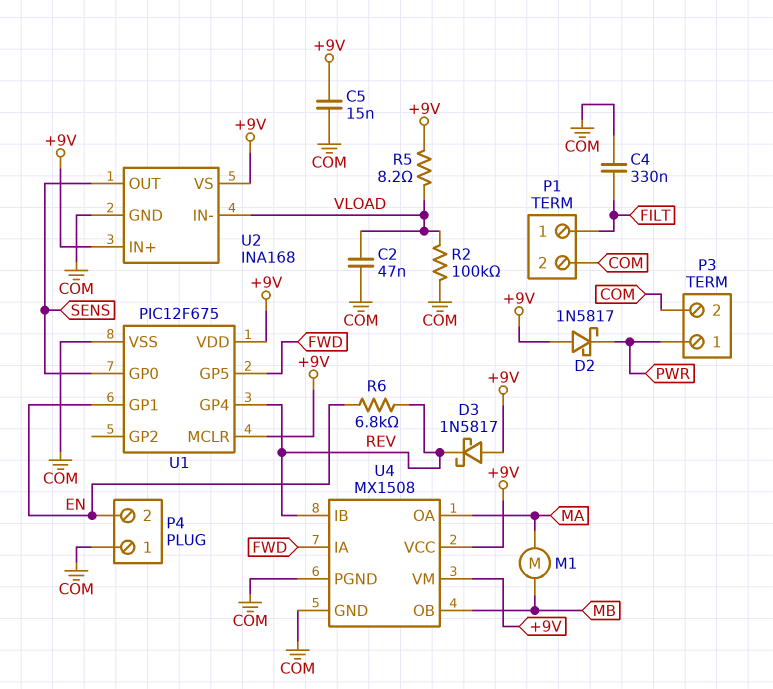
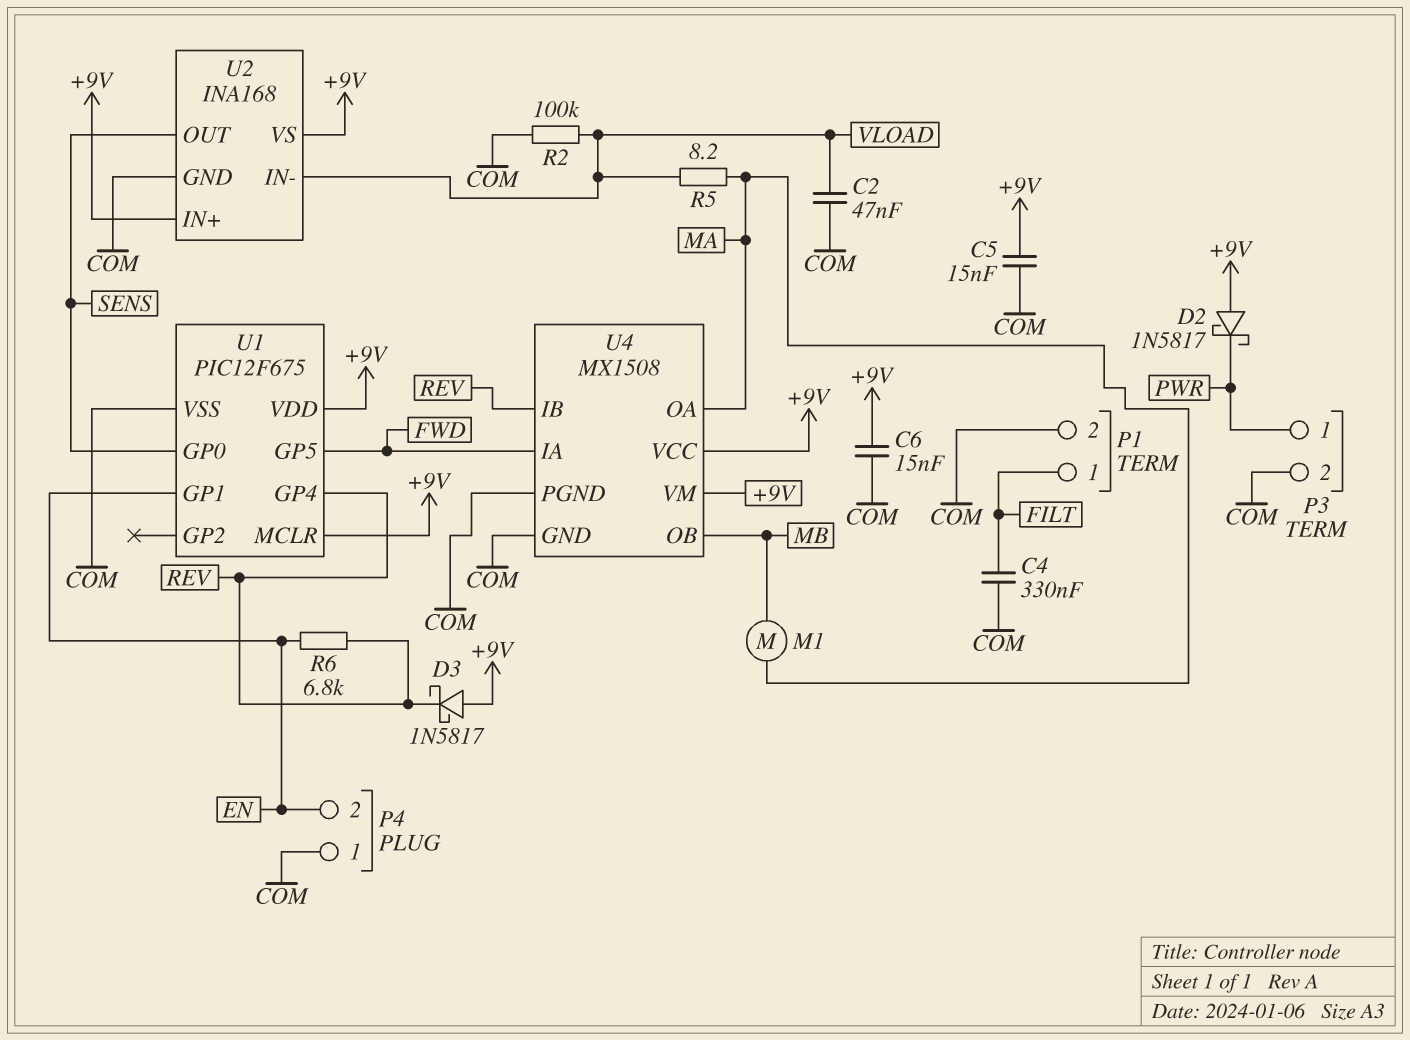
C6: none -> 15nF (+9V, COM)
R5: 8.2 (+9V, VLOAD) -> 8.2 (MA, VLOAD)

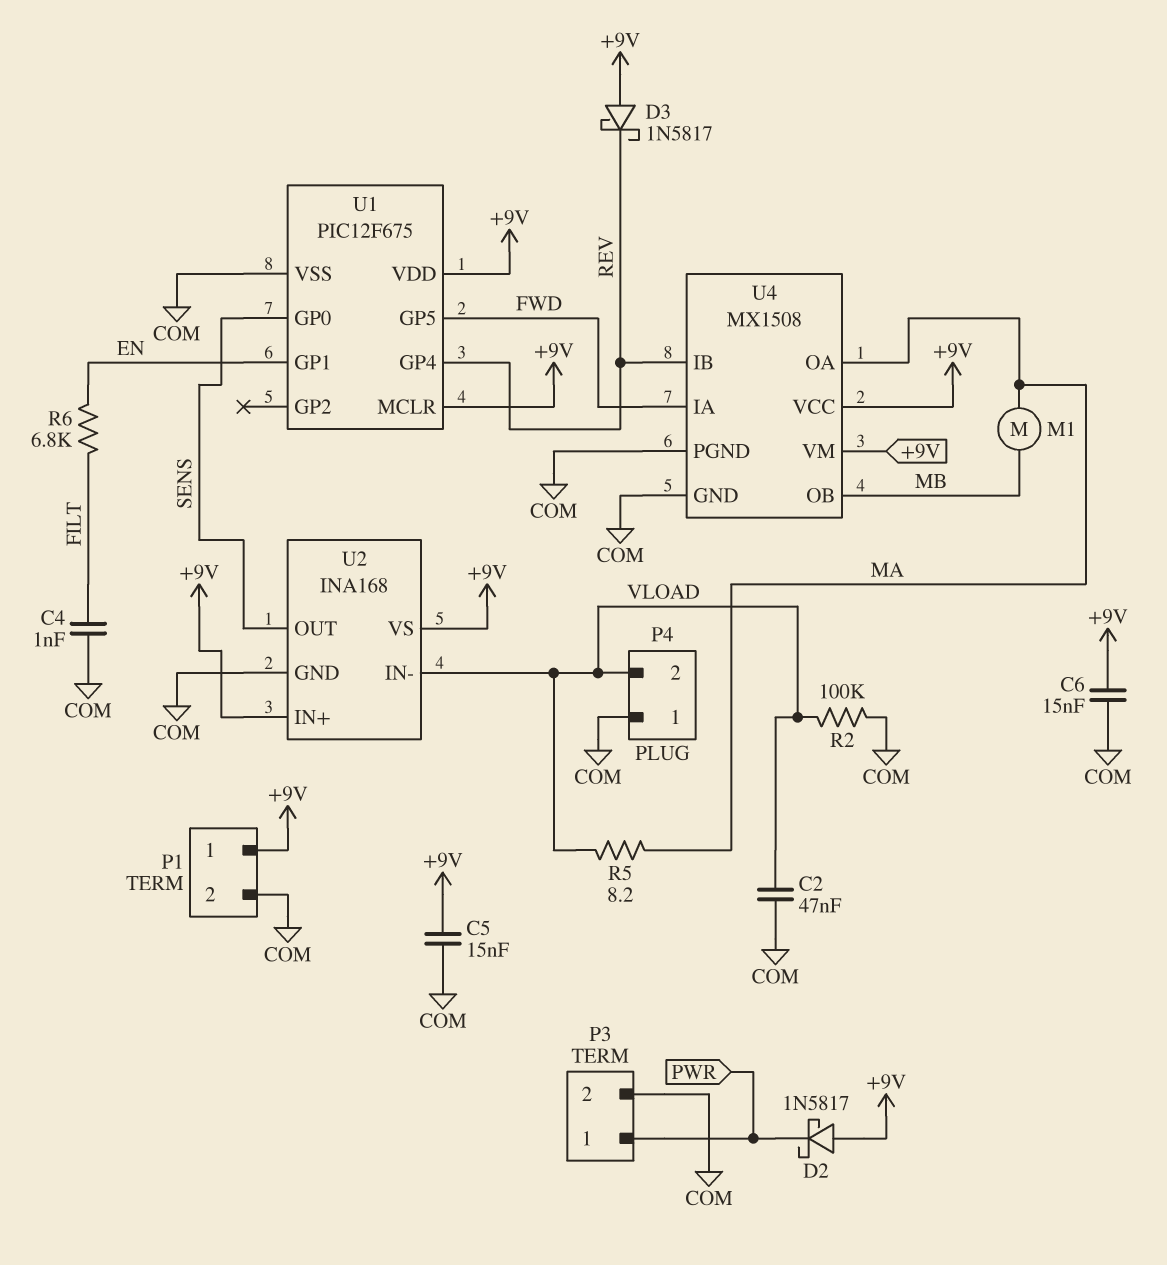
C4: 330nF (COM, FILT) -> 1nF (COM, FILT)
P1 pin 1: FILT -> +9V
P4 pin 2: EN -> VLOAD
R6: 6.8k (EN, REV) -> 6.8k (EN, FILT)

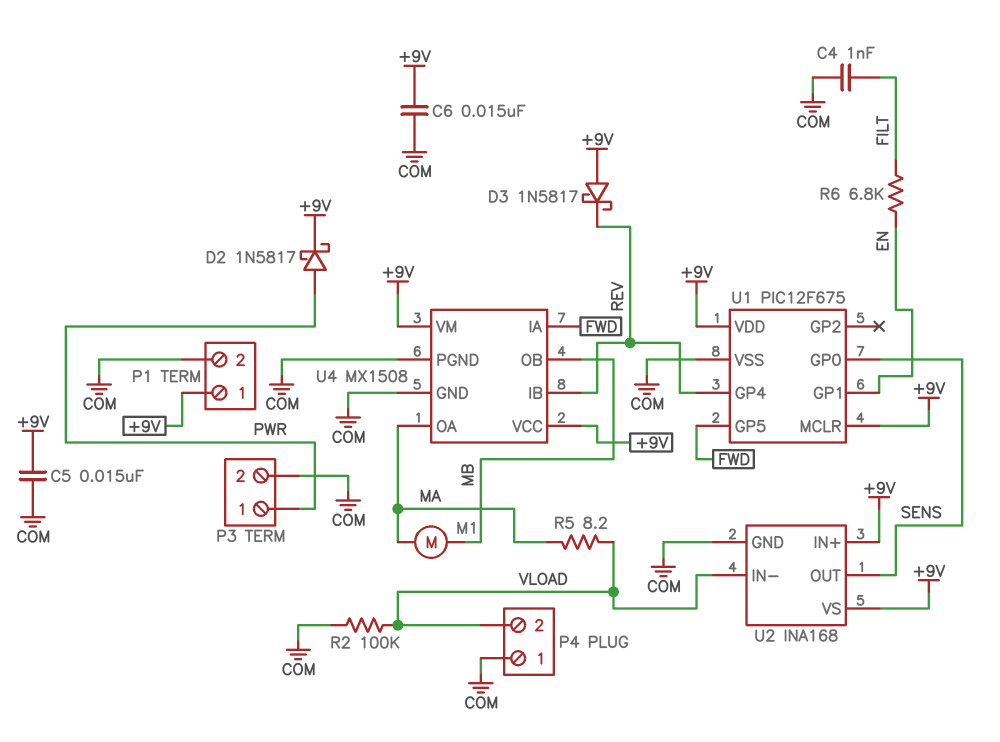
C2: 47nF (COM, VLOAD) -> none
D2: schottky 1N5817 (A +9V, K PWR) -> schottky 1N5817 (A PWR, K +9V)

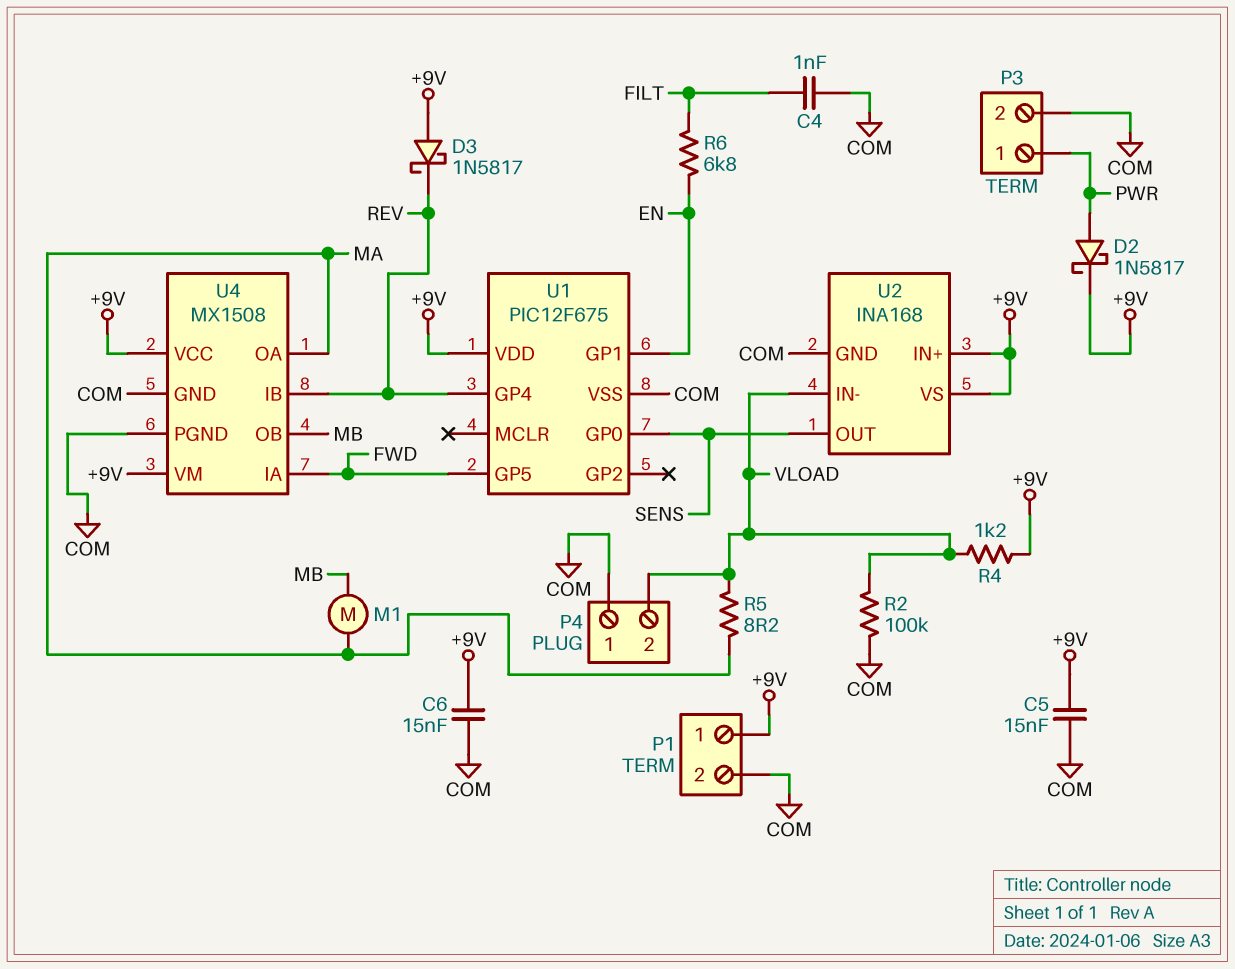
R4: none -> 1.2k (+9V, VLOAD)
U1 pin MCLR: +9V -> none

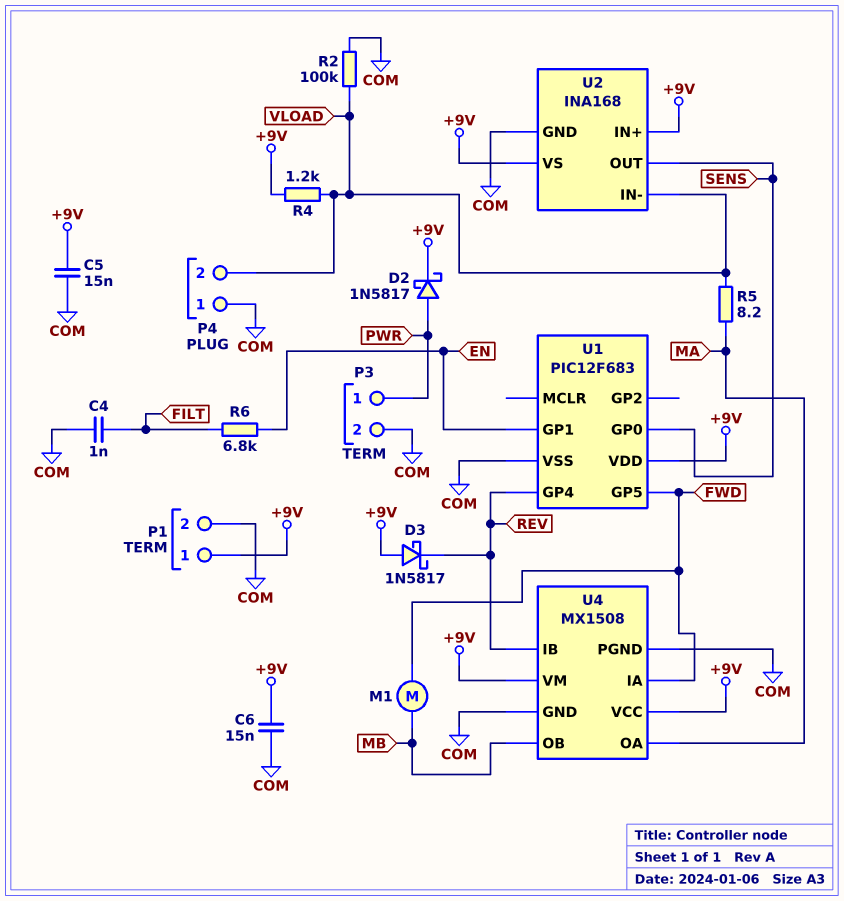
M1: motor (MA, MB) -> motor (FWD, MB)
U1: PIC12F675 -> PIC12F683

